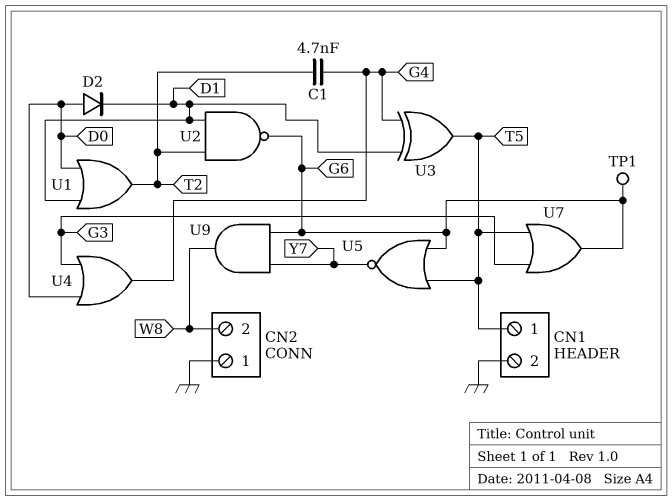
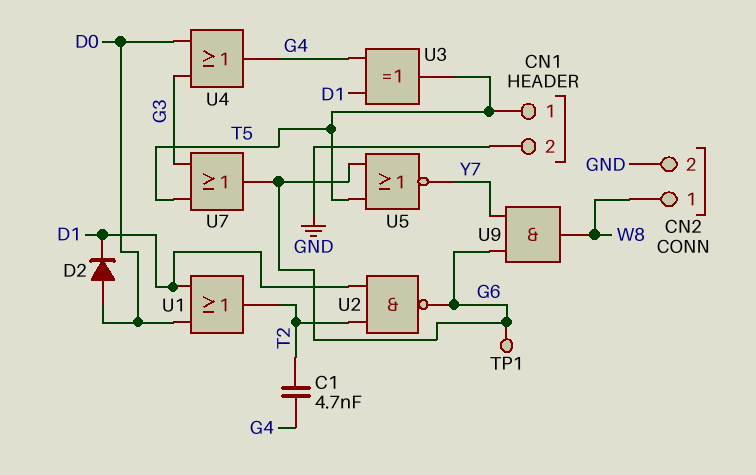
CN2 pin 1: GND -> W8
CN2 pin 2: W8 -> GND

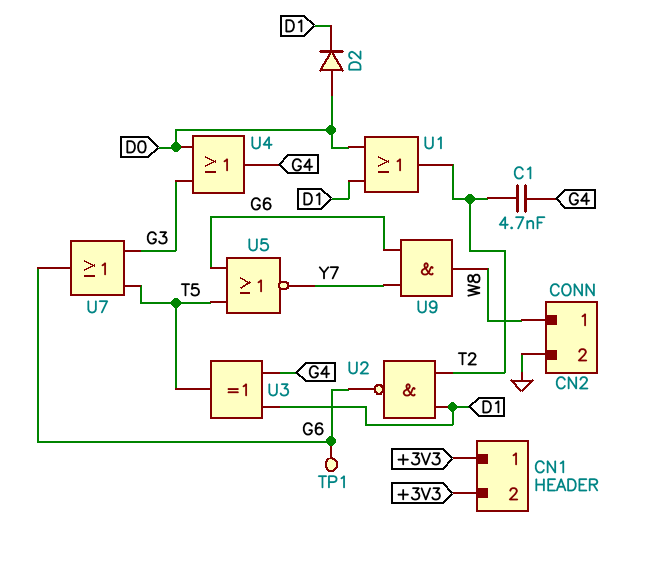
CN1 pin 1: T5 -> +3V3
CN1 pin 2: GND -> +3V3

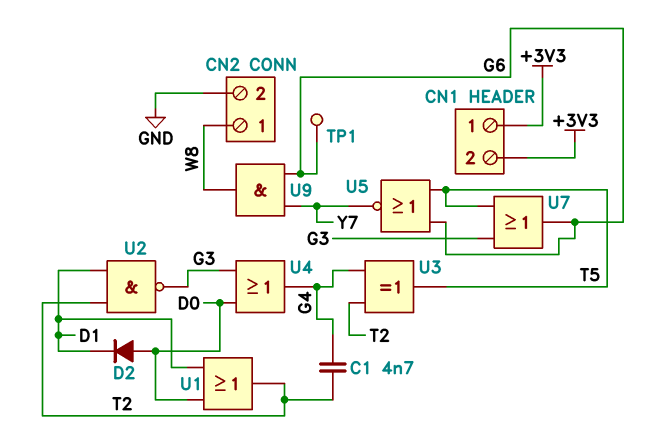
U2: NAND (in D1, in T2, out G6) -> NAND (in D1, in T2, out G3)
U3: XOR (in D1, in G4, out T5) -> XOR (in G4, in T2, out T5)

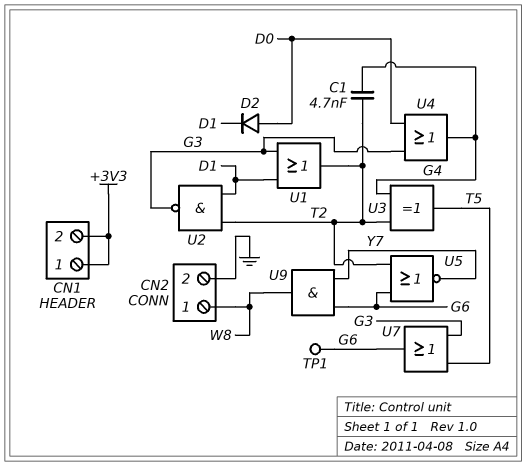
U1: OR (in D0, in D1, out T2) -> OR (in D1, in G3, out T2)
U5: NOR (in G6, in T5, out Y7) -> NOR (in G6, in T2, out Y7)

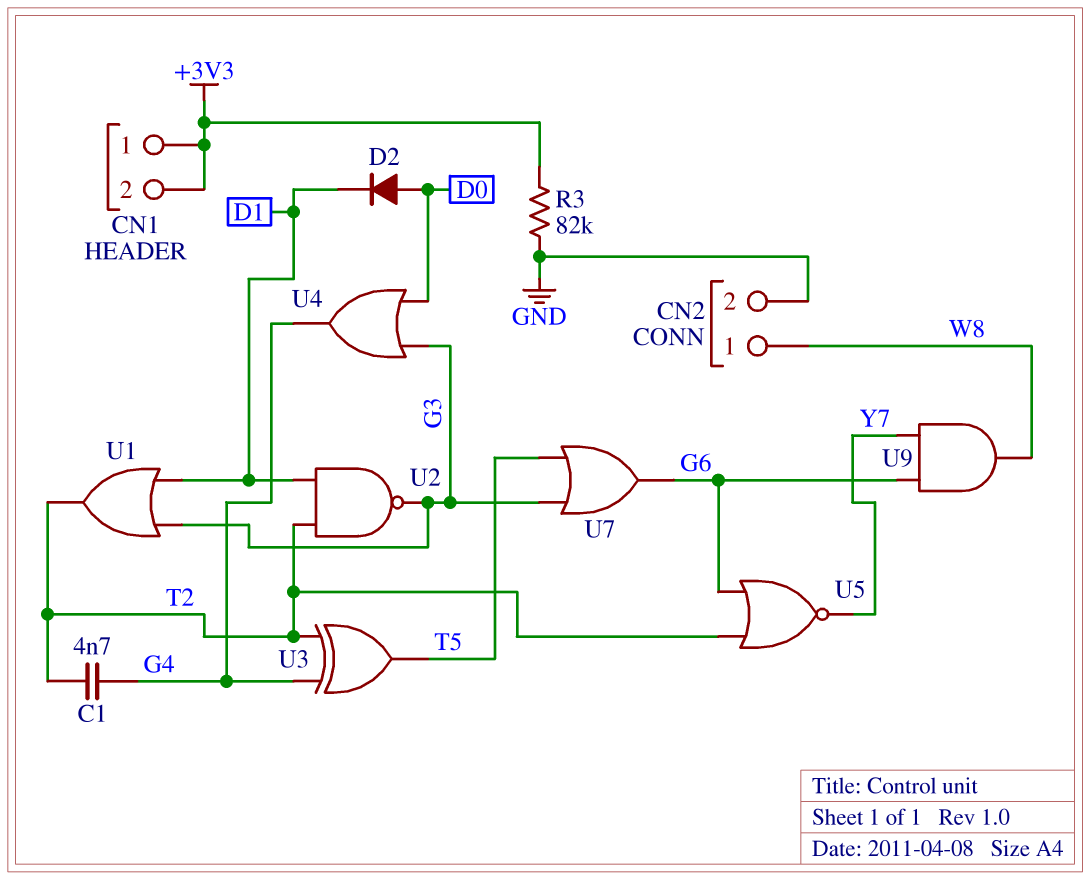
R3: none -> 82k (+3V3, GND)
TP1: test point (G6) -> none

